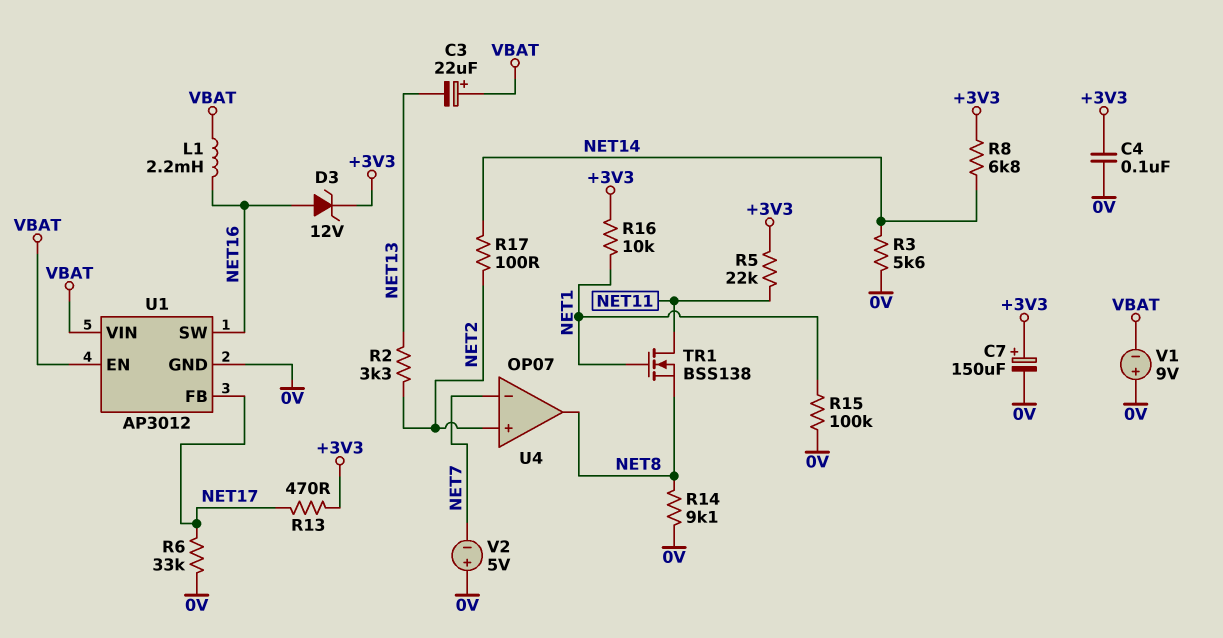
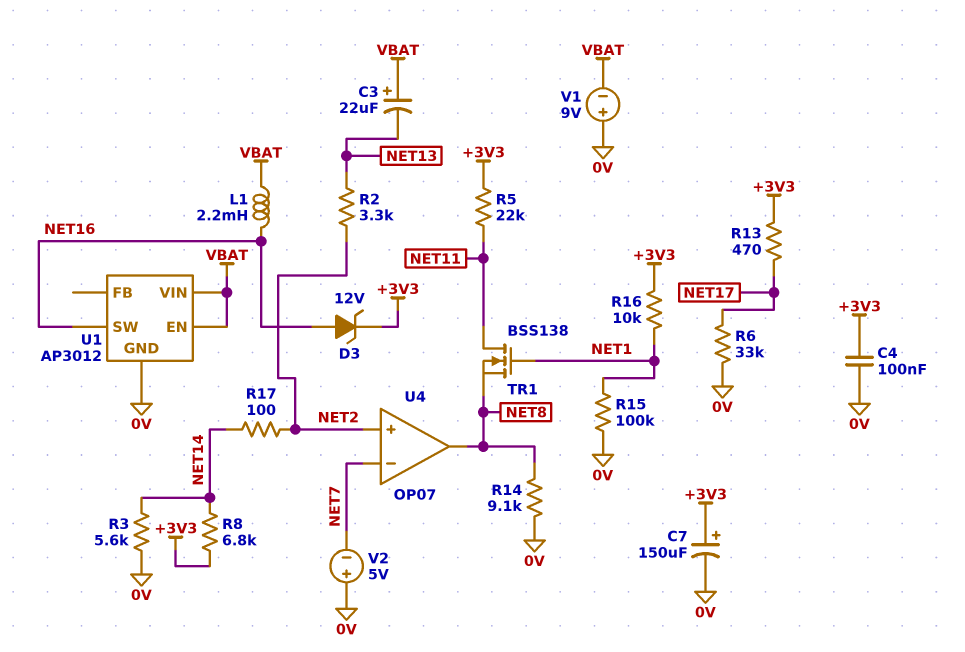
U1 pin FB: NET17 -> none

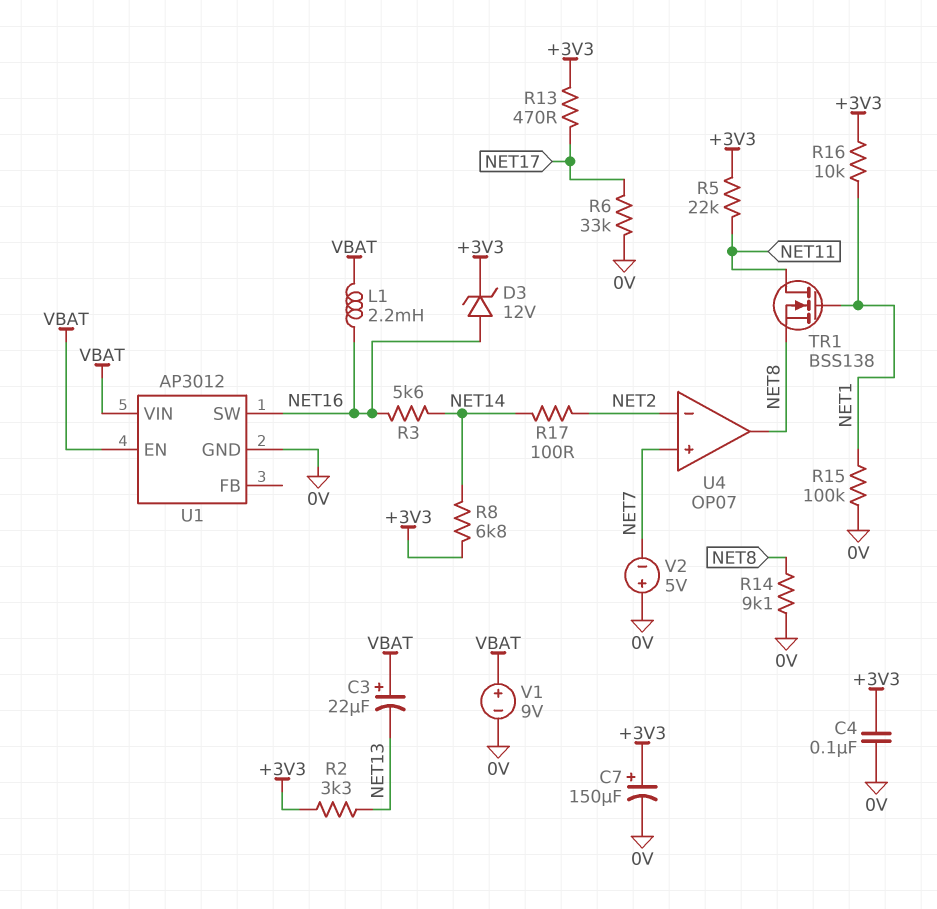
R2: 3.3k (NET2, NET13) -> 3.3k (+3V3, NET13)
R3: 5.6k (0V, NET14) -> 5.6k (NET14, NET16)
U4 pin in+: NET2 -> NET7
U4 pin in-: NET7 -> NET2
V1: 9V (plus 0V, minus VBAT) -> 9V (plus VBAT, minus 0V)

